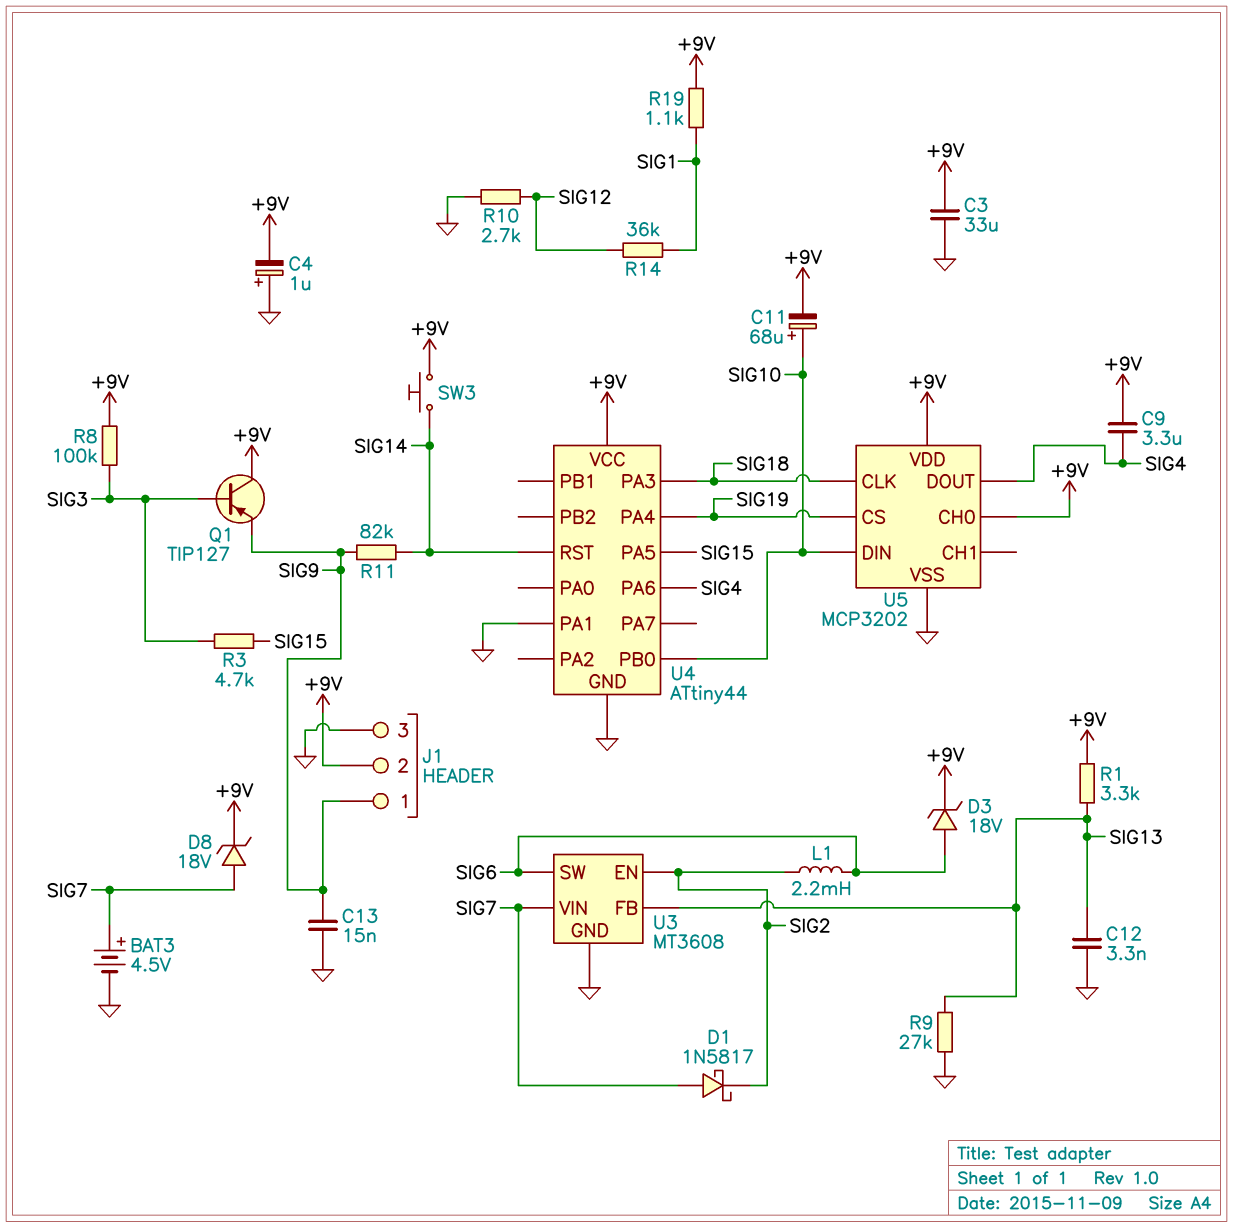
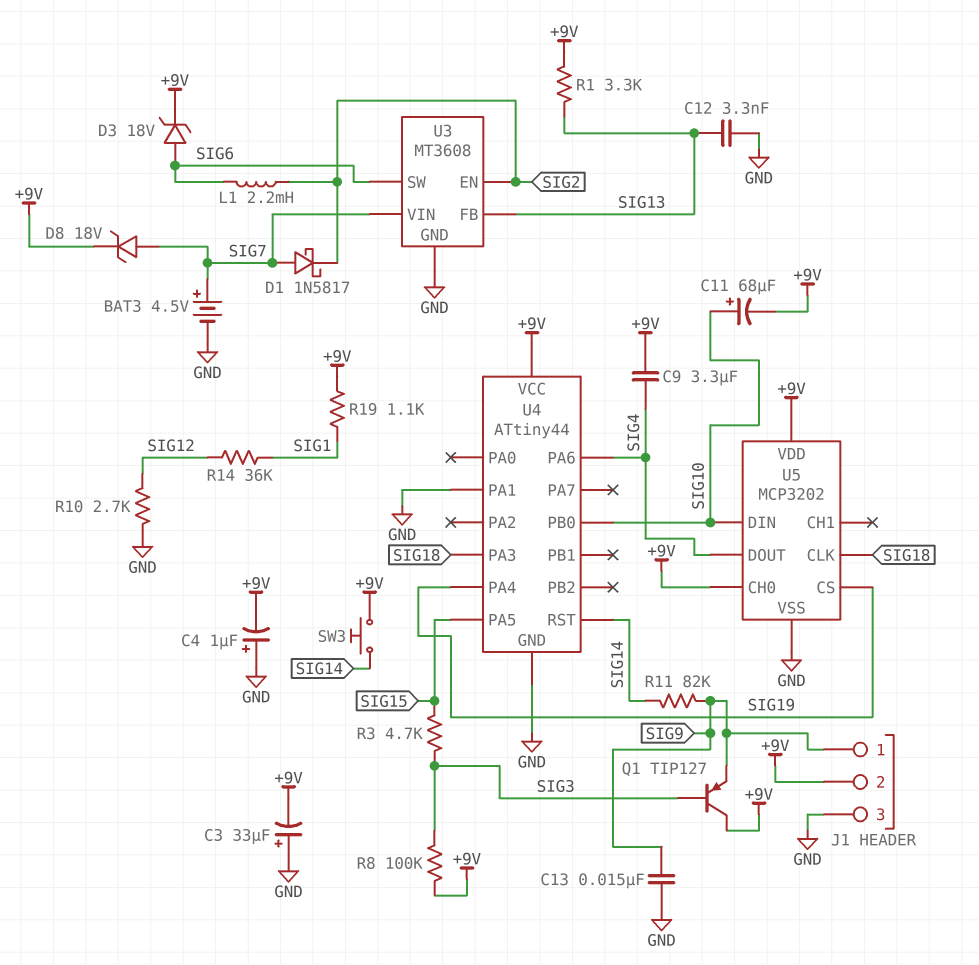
C3: 33uF (+9V, GND) -> 33uF (plus GND, minus +9V)
R9: 27k (GND, SIG13) -> none

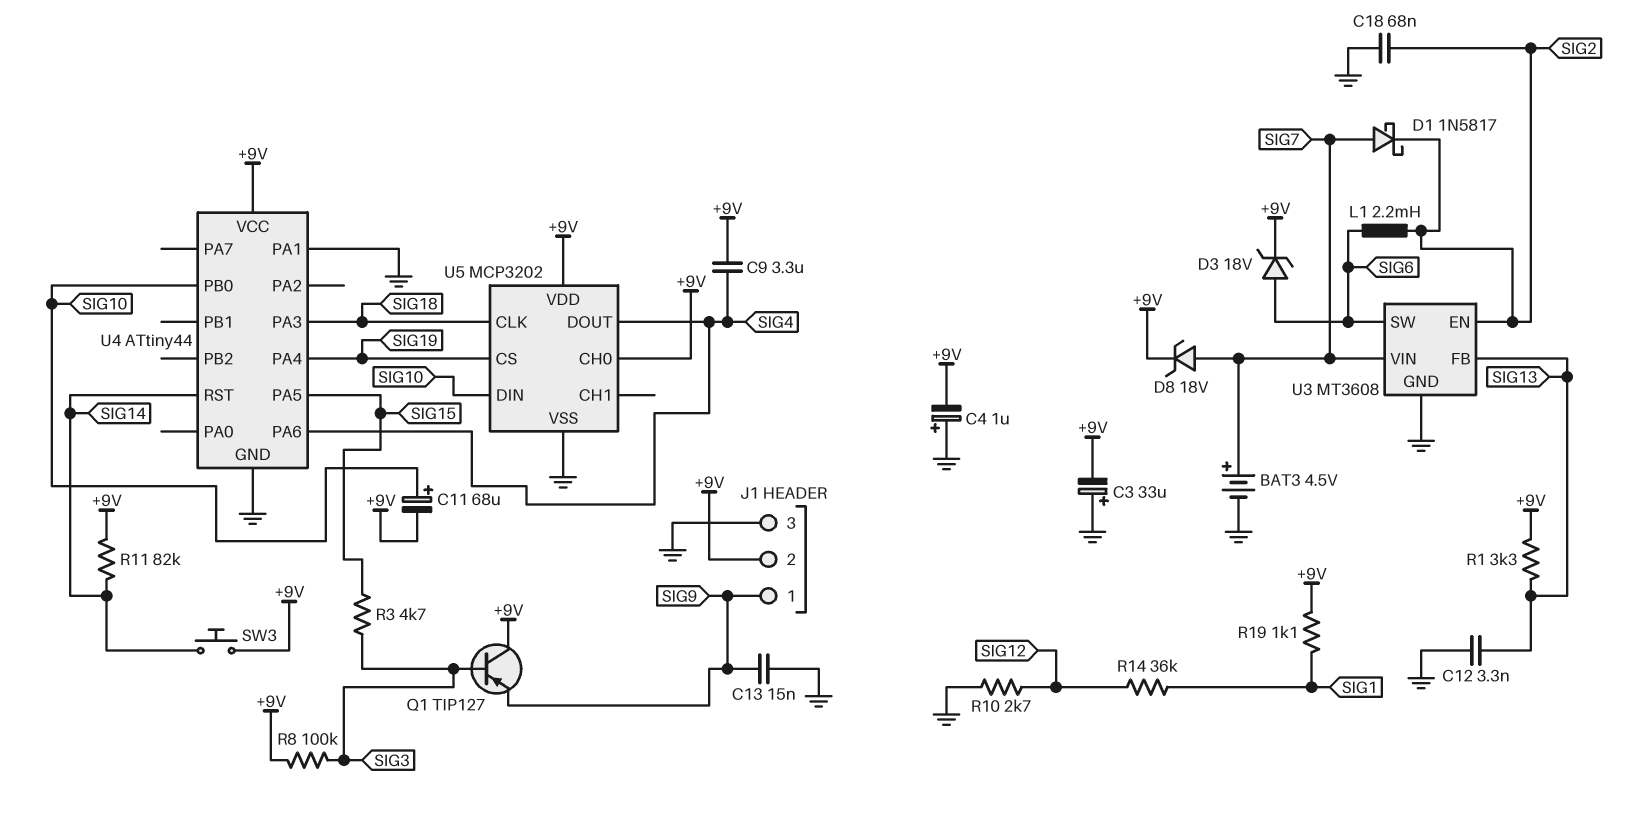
C18: none -> 68nF (GND, SIG2)
R11: 82k (SIG9, SIG14) -> 82k (+9V, SIG14)

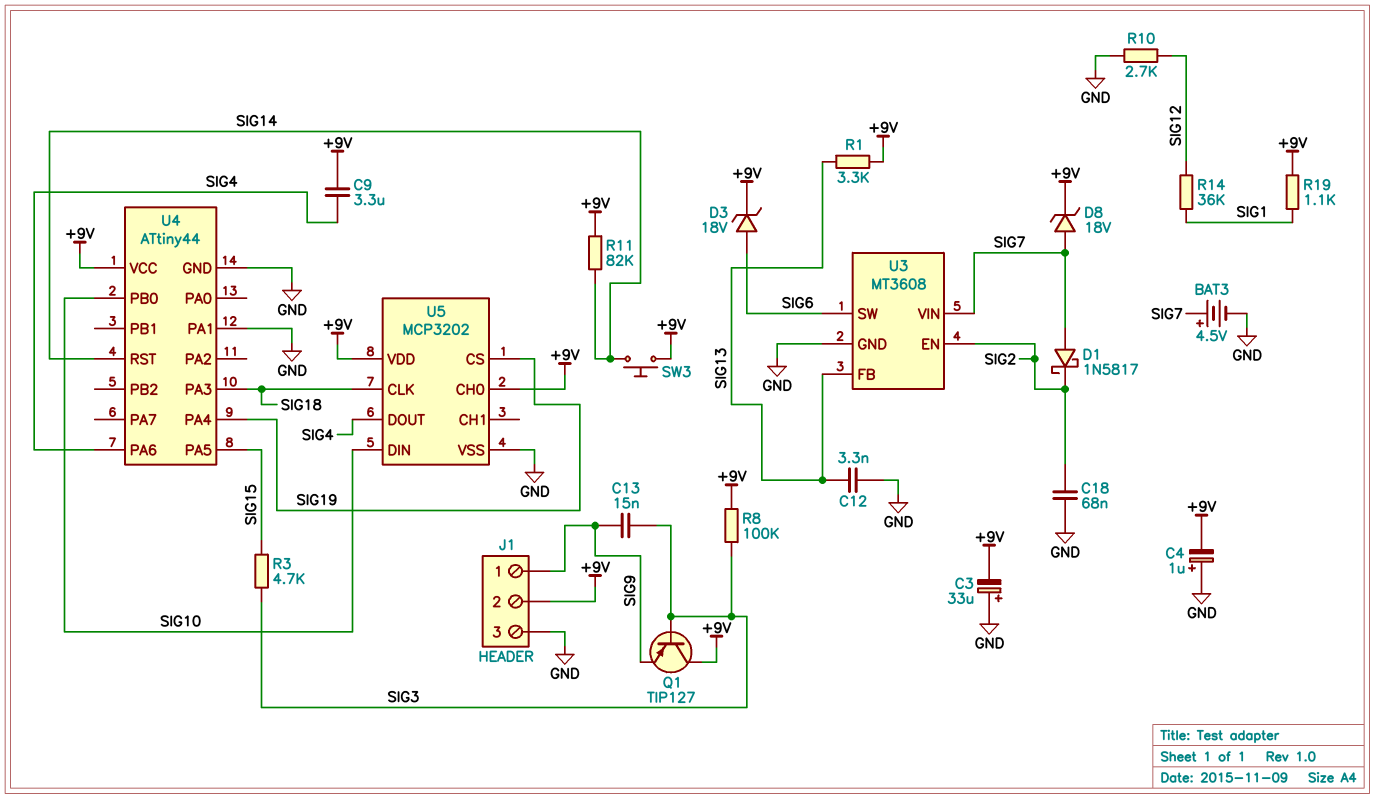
C11: 68uF (plus SIG10, minus +9V) -> none
C13: 15nF (GND, SIG9) -> 15nF (SIG3, SIG9)
L1: 2.2mH (SIG2, SIG6) -> none

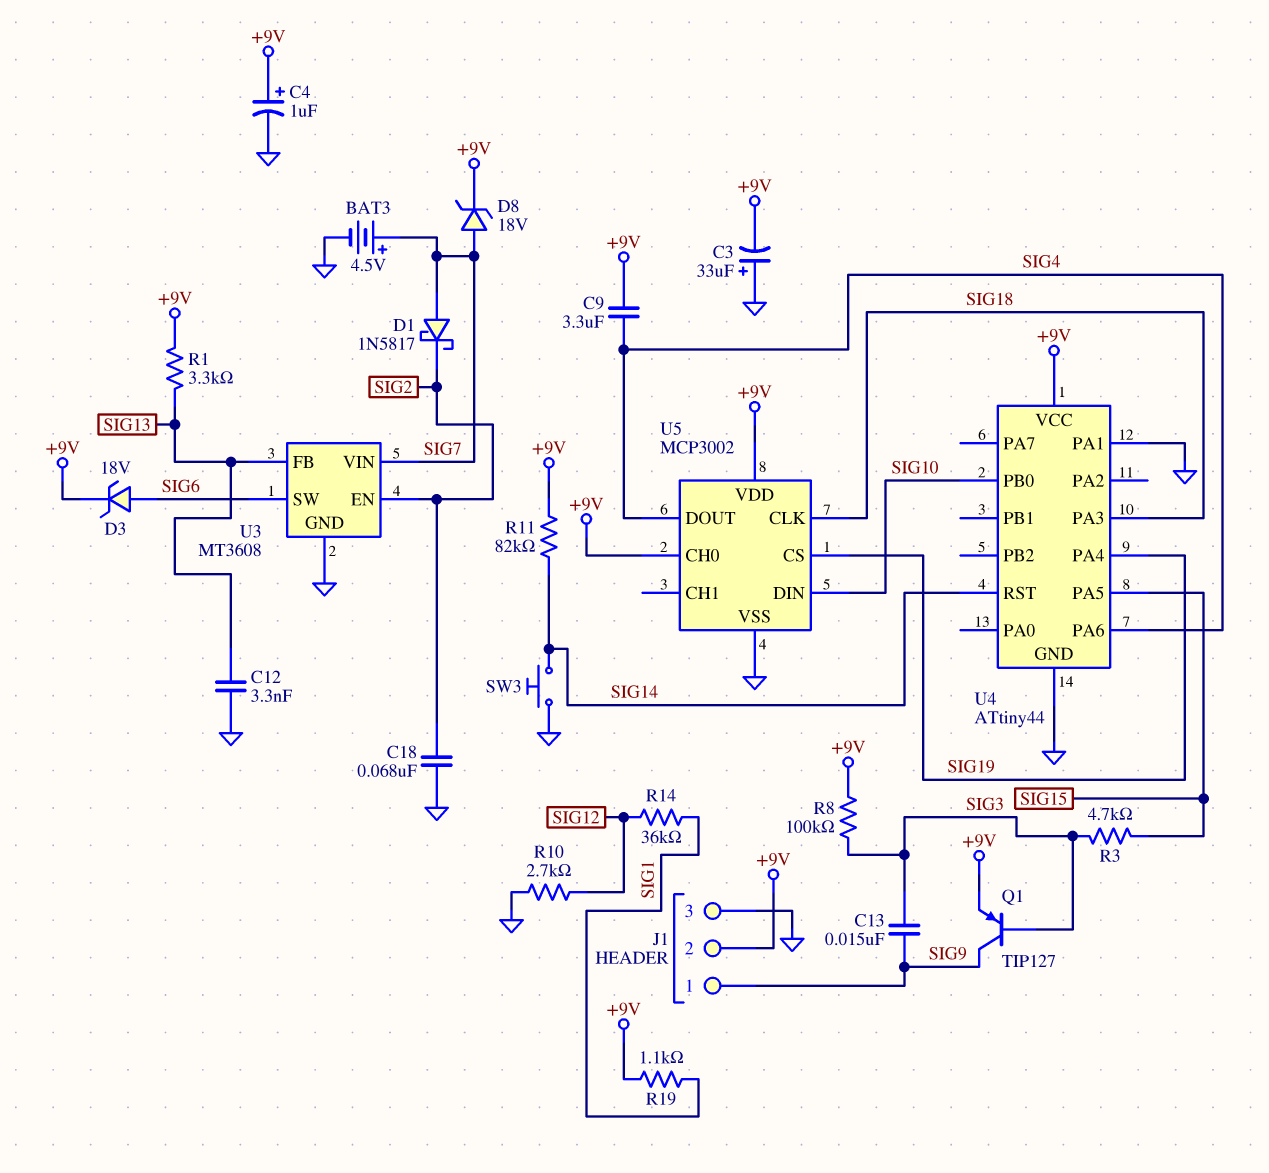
C4: 1uF (plus GND, minus +9V) -> 1uF (plus +9V, minus GND)
Q1: PNP TIP127 (B SIG3, C +9V, E SIG9) -> PNP TIP127 (B SIG3, C SIG9, E +9V)
SW3: button (+9V, SIG14) -> button (GND, SIG14)
U5: MCP3202 -> MCP3002

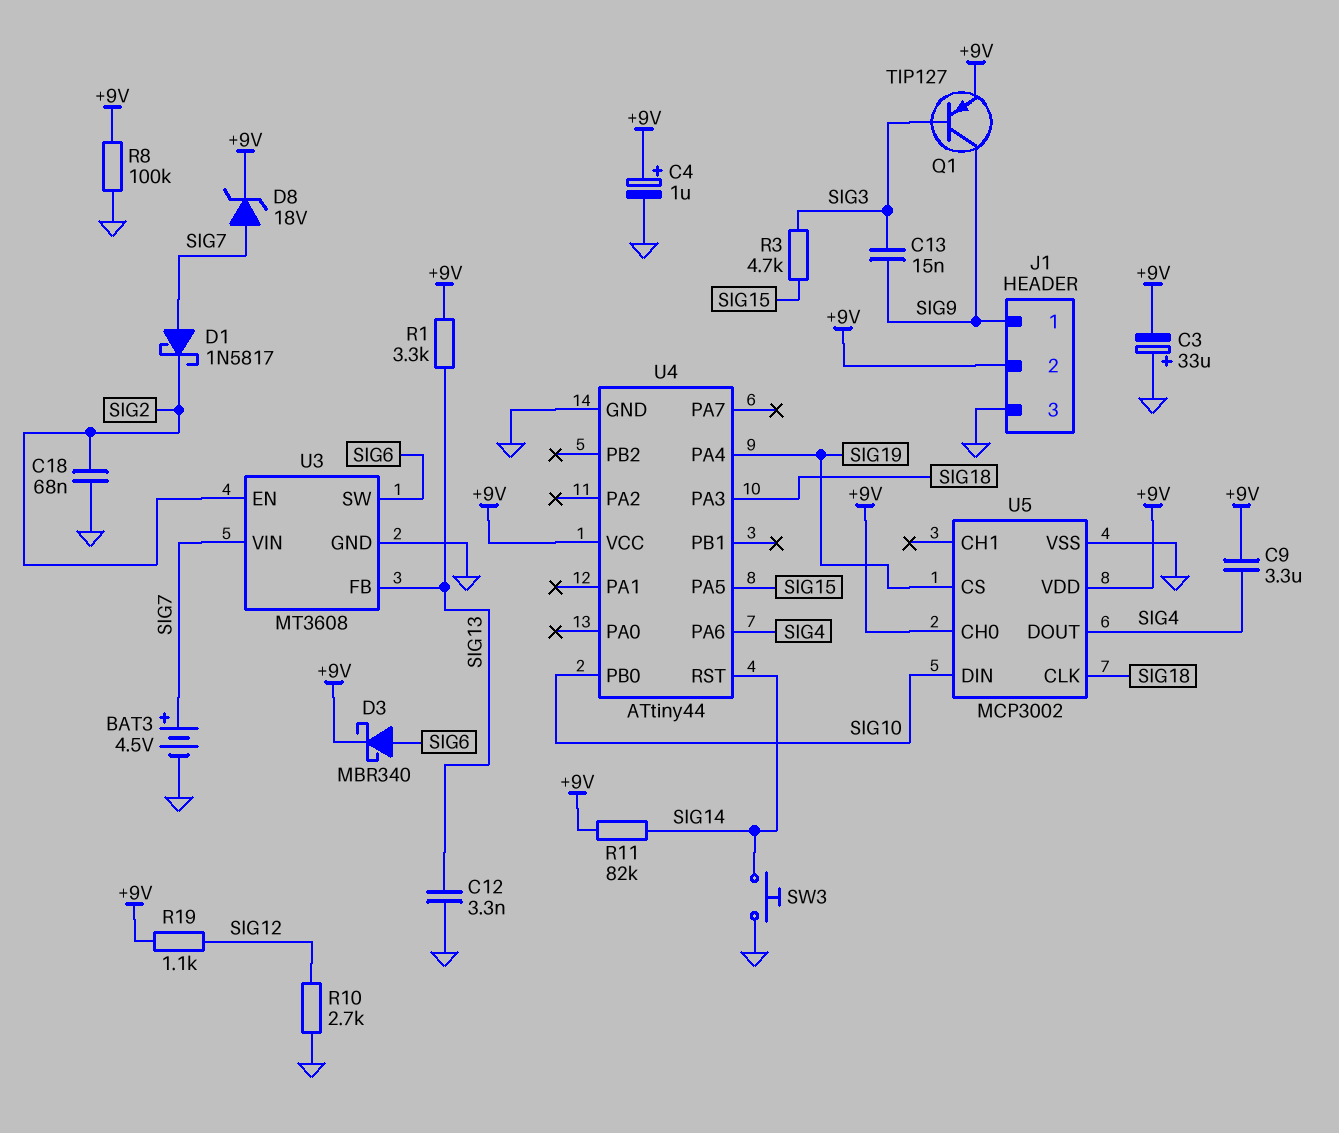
D3: zener 18V (A SIG6, K +9V) -> schottky MBR340 (A SIG6, K +9V)
R8: 100k (+9V, SIG3) -> 100k (+9V, GND)
R14: 36k (SIG1, SIG12) -> none
R19: 1.1k (+9V, SIG1) -> 1.1k (+9V, SIG12)
U4 pin PA1: GND -> none

